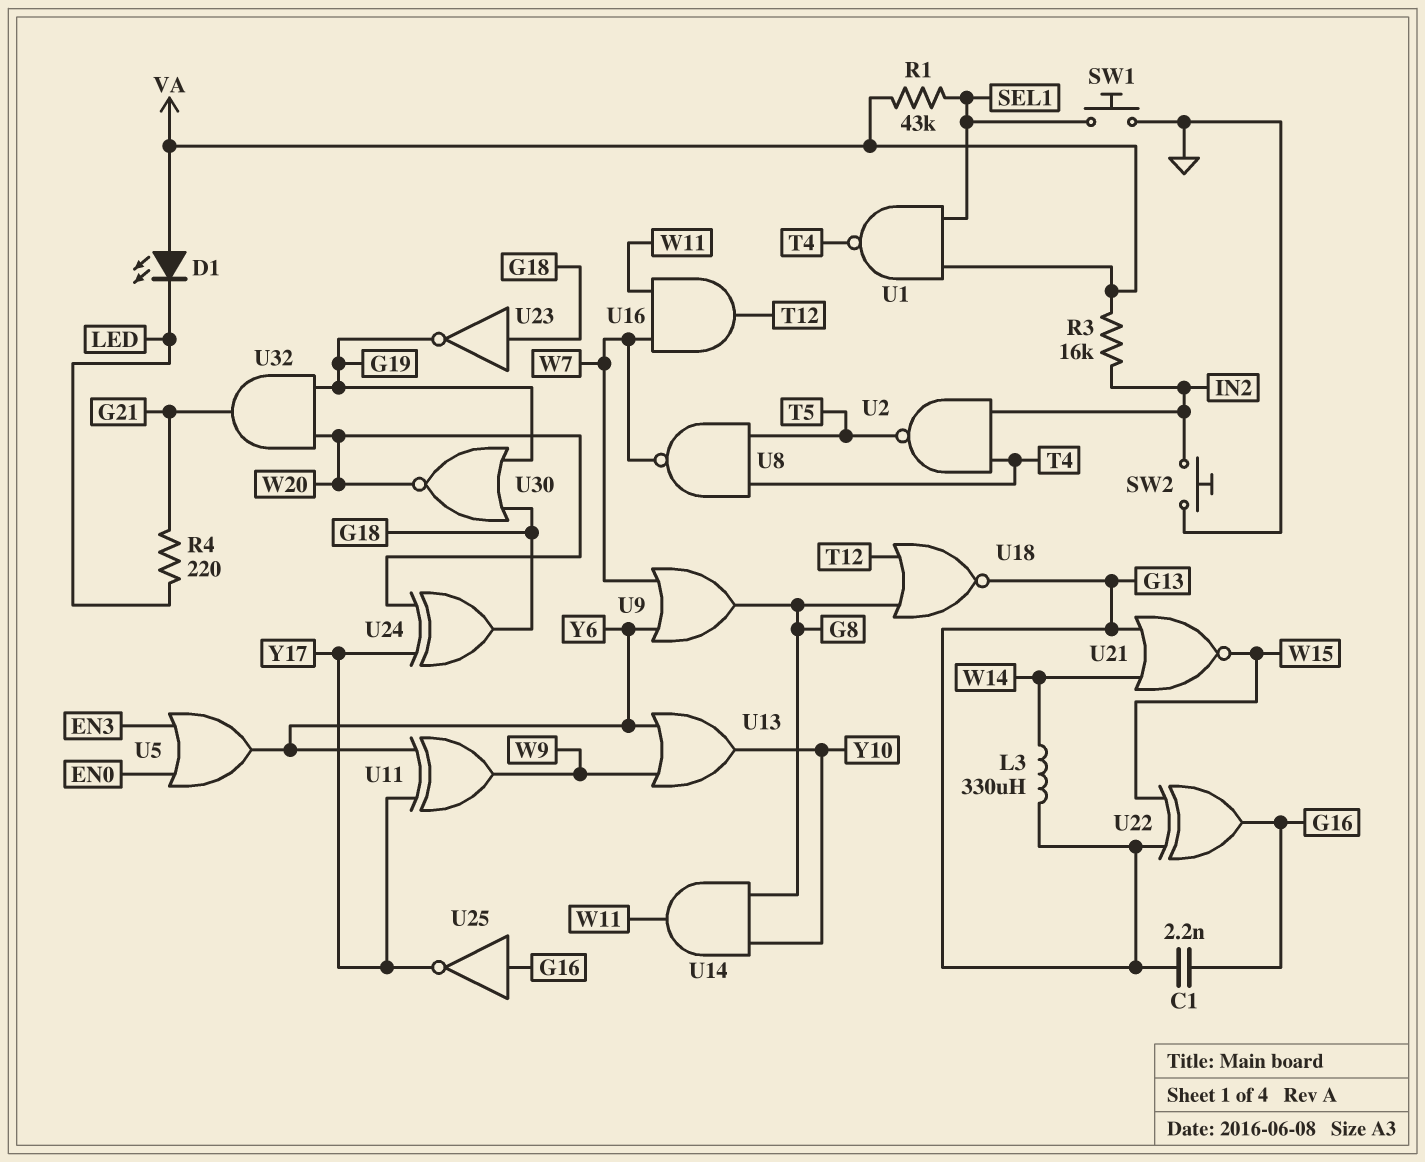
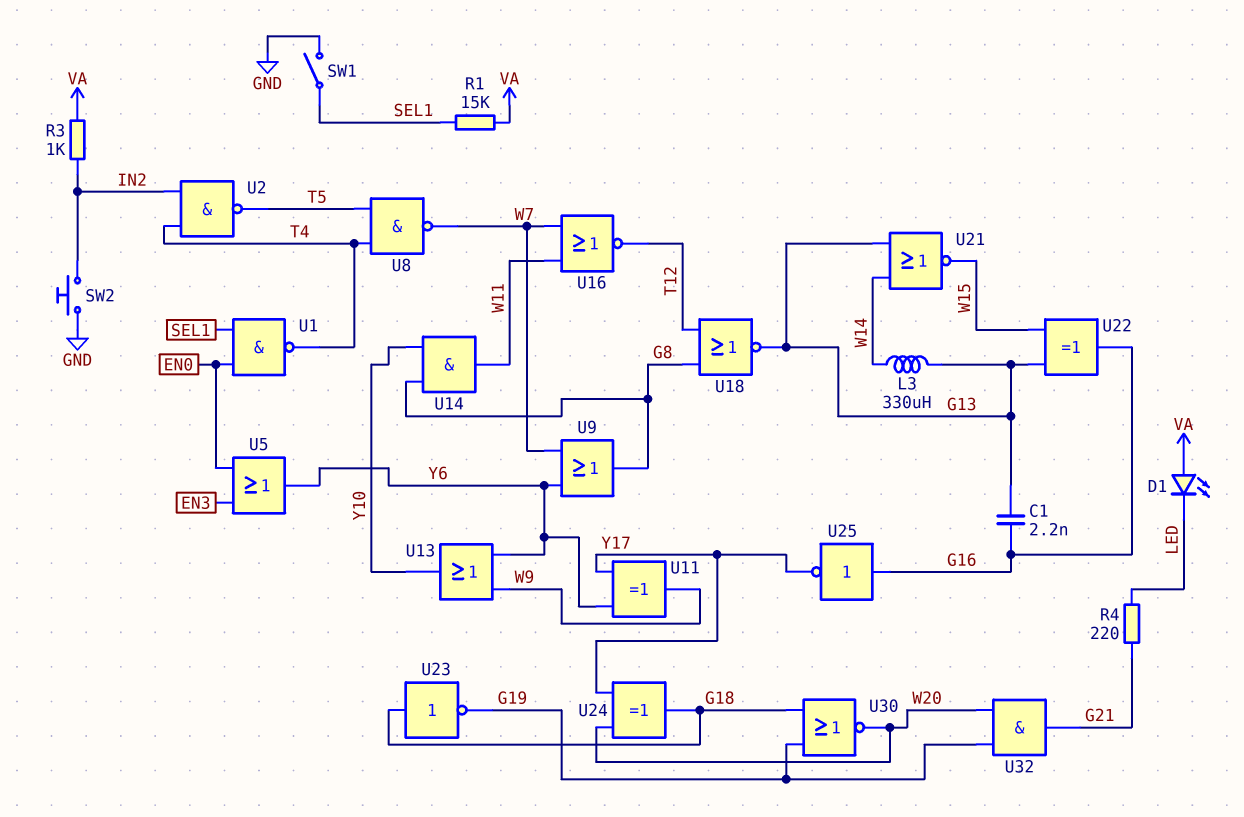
R1: 43k (SEL1, VA) -> 15k (SEL1, VA)
R3: 16k (IN2, VA) -> 1k (IN2, VA)
SW1: button (GND, SEL1) -> switch (GND, SEL1)
U1: NAND (in SEL1, in VA, out T4) -> NAND (in EN0, in SEL1, out T4)
U16: AND (in W7, in W11, out T12) -> NOR (in W7, in W11, out T12)

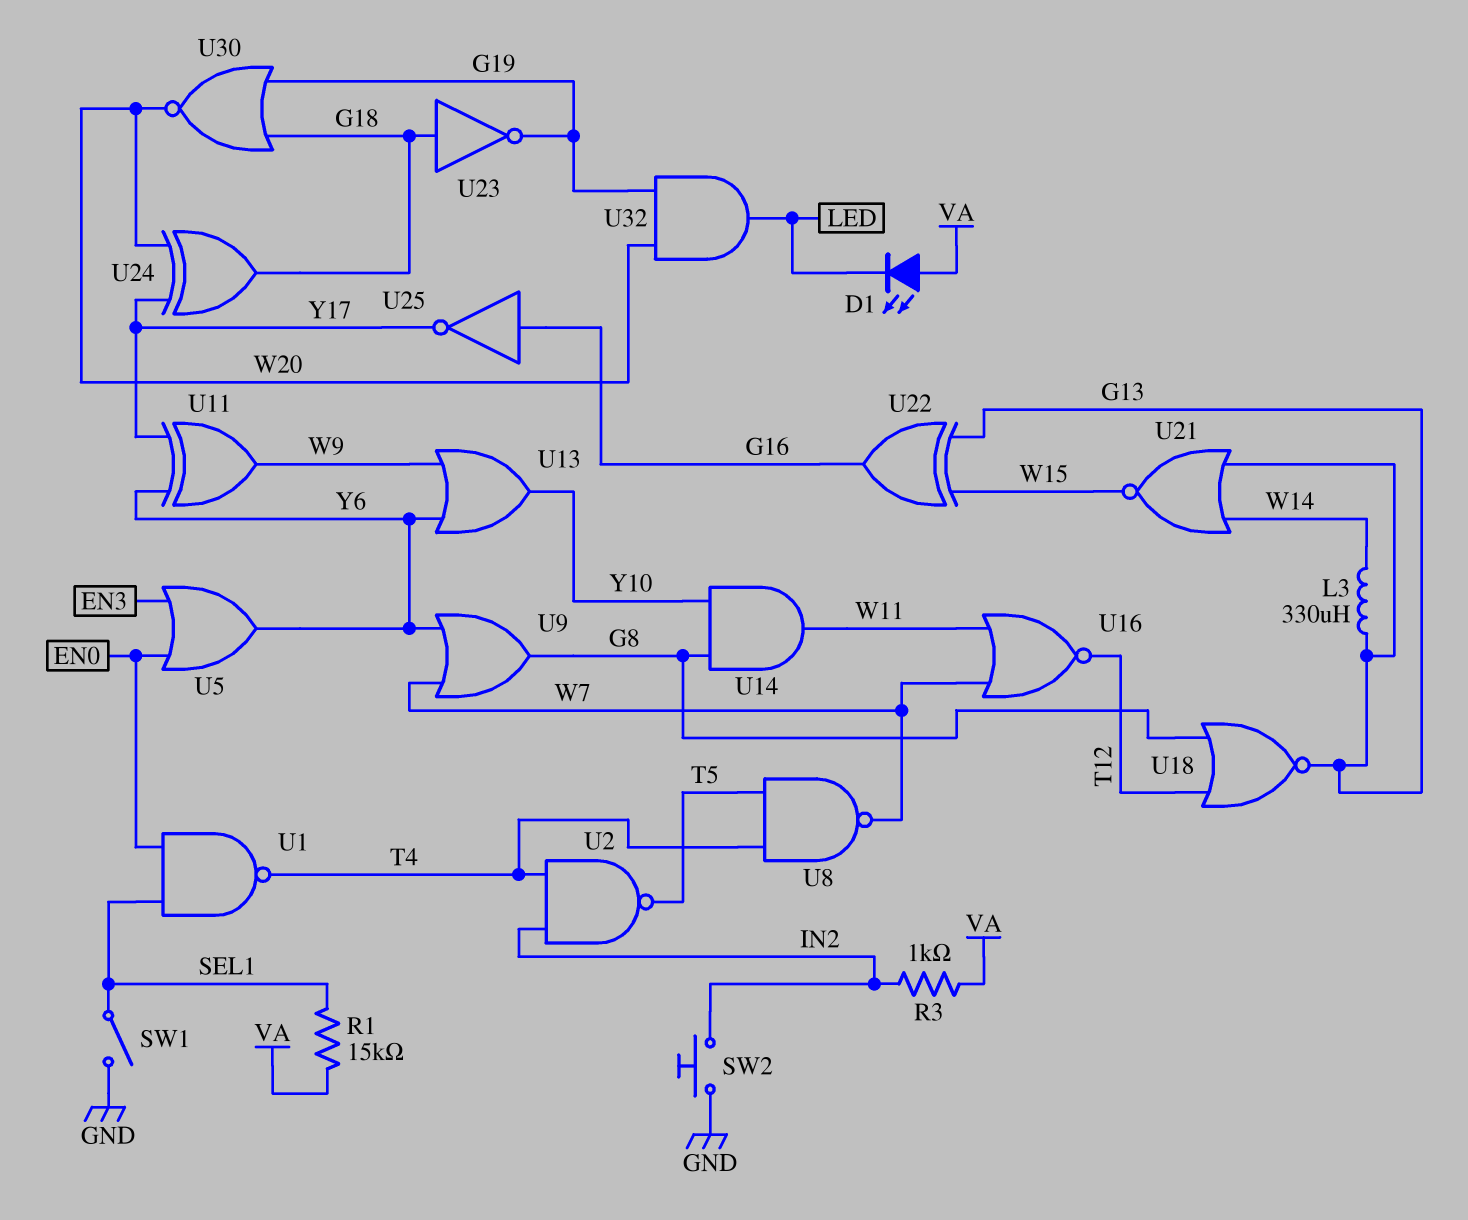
C1: 2.2nF (G13, G16) -> none
R4: 220 (G21, LED) -> none
U32: AND (in G19, in W20, out G21) -> AND (in G19, in W20, out LED)

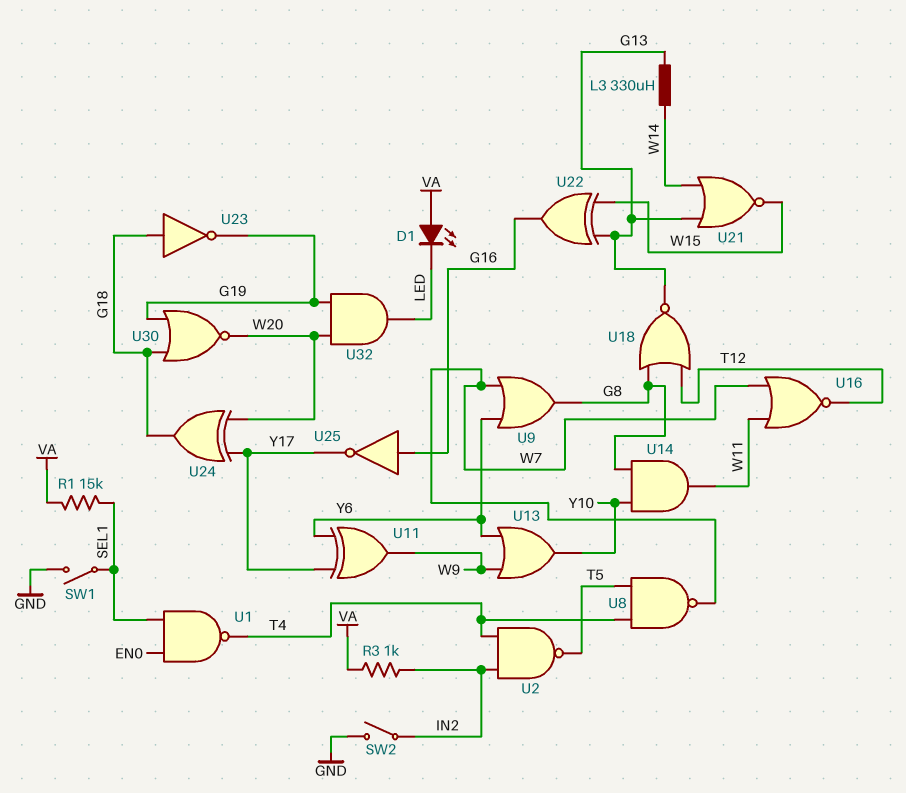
SW2: button (GND, IN2) -> switch (GND, IN2)
U5: OR (in EN0, in EN3, out Y6) -> none

